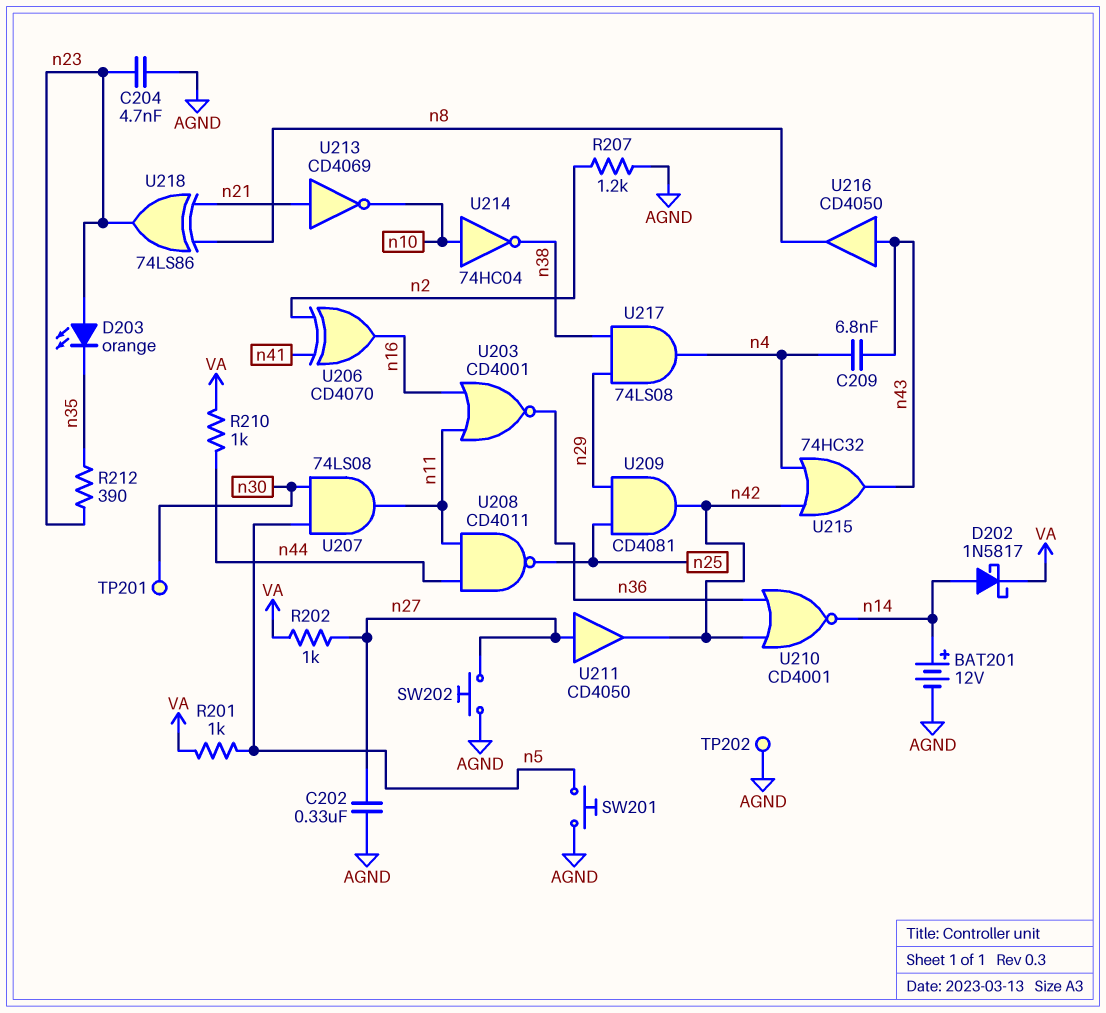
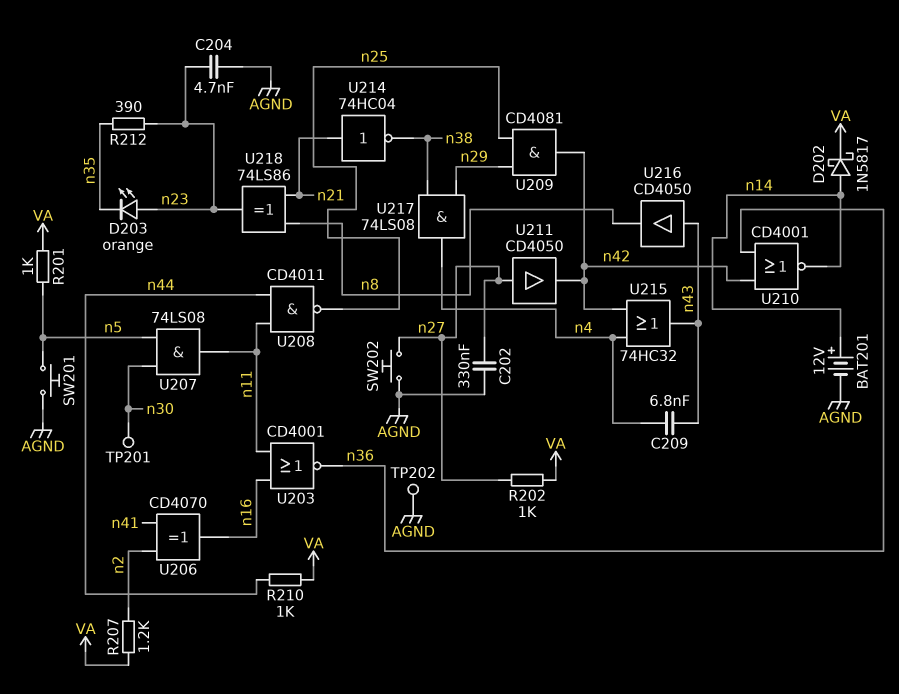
R207: 1.2k (AGND, n2) -> 1.2k (VA, n2)
U213: NOT CD4069 (in n21, out n10) -> none
U214: NOT 74HC04 (in n10, out n38) -> NOT 74HC04 (in n21, out n38)

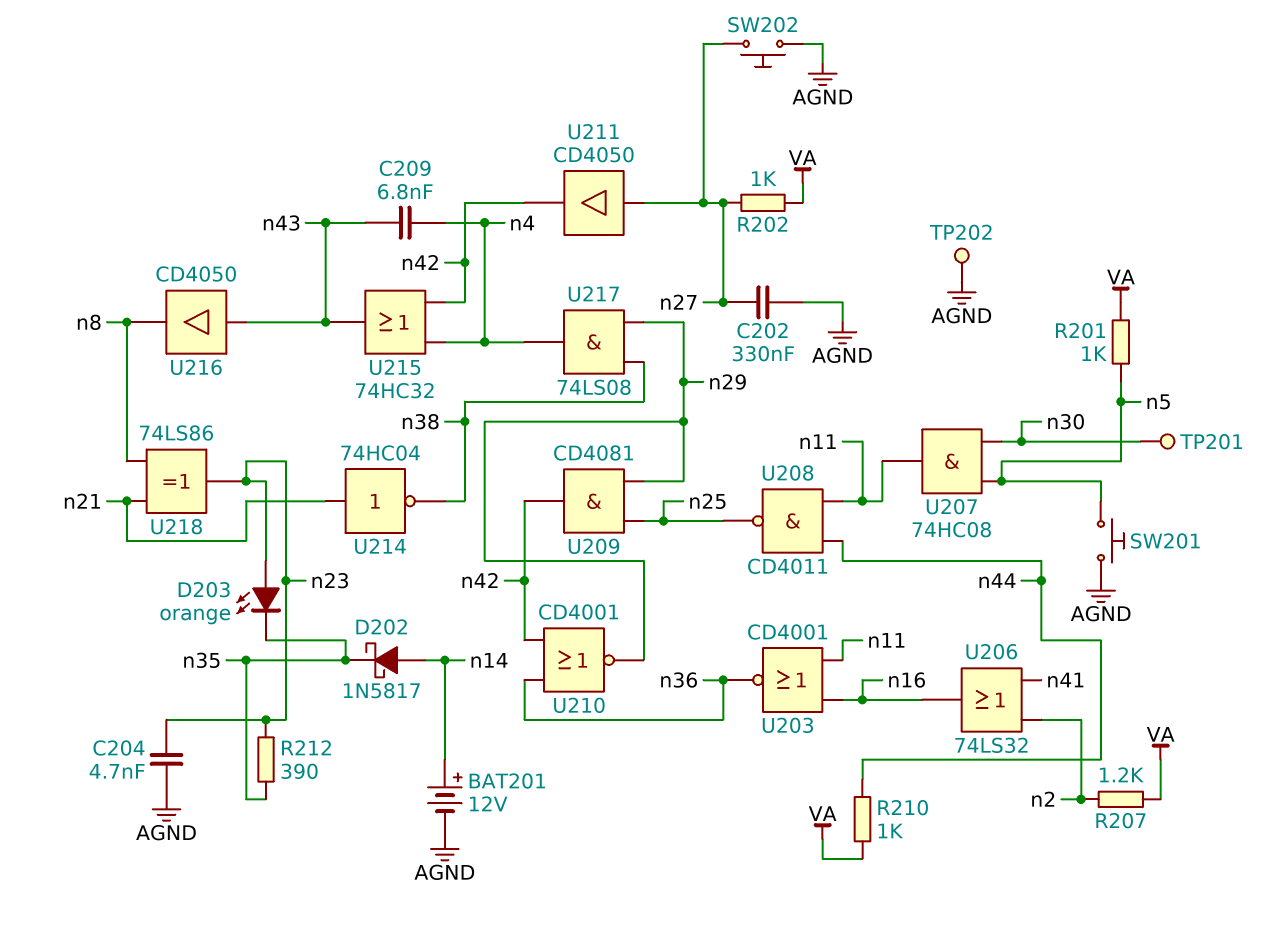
D202: schottky 1N5817 (A n14, K VA) -> schottky 1N5817 (A n14, K n35)
U206: XOR CD4070 (in n2, in n41, out n16) -> OR 74LS32 (in n2, in n41, out n16)
U207: AND 74LS08 (in n5, in n30, out n11) -> AND 74HC08 (in n5, in n30, out n11)
U210: NOR CD4001 (in n36, in n42, out n14) -> NOR CD4001 (in n36, in n42, out n29)

